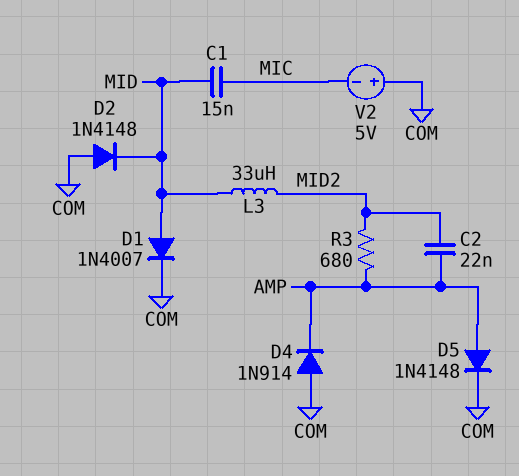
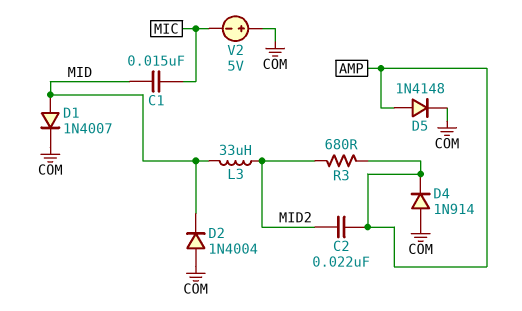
D2: diode 1N4148 (A COM, K MID) -> diode 1N4004 (A COM, K MID)

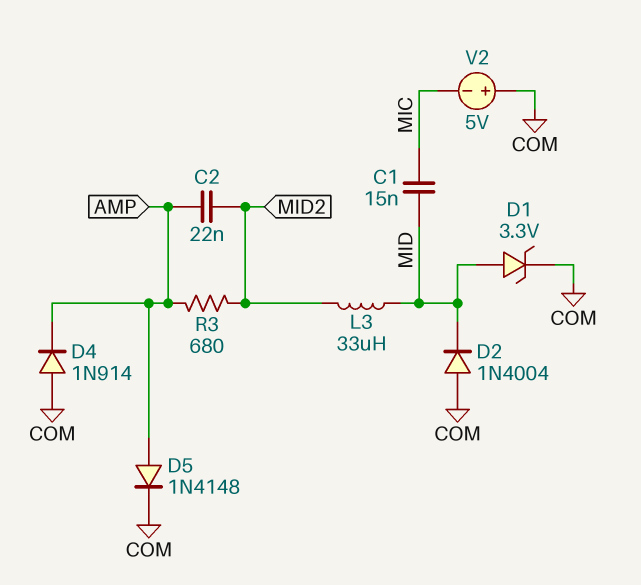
D1: diode 1N4007 (A MID, K COM) -> zener 3.3V (A MID, K COM)

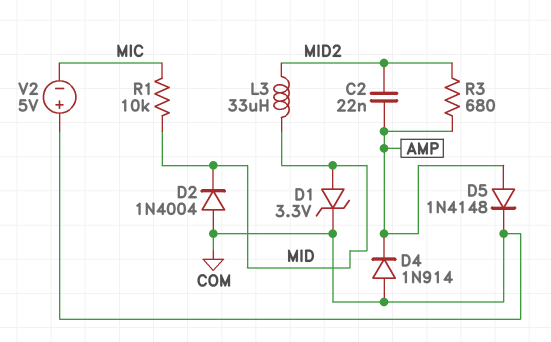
C1: 15nF (MIC, MID) -> none
R1: none -> 10k (MIC, MID)

